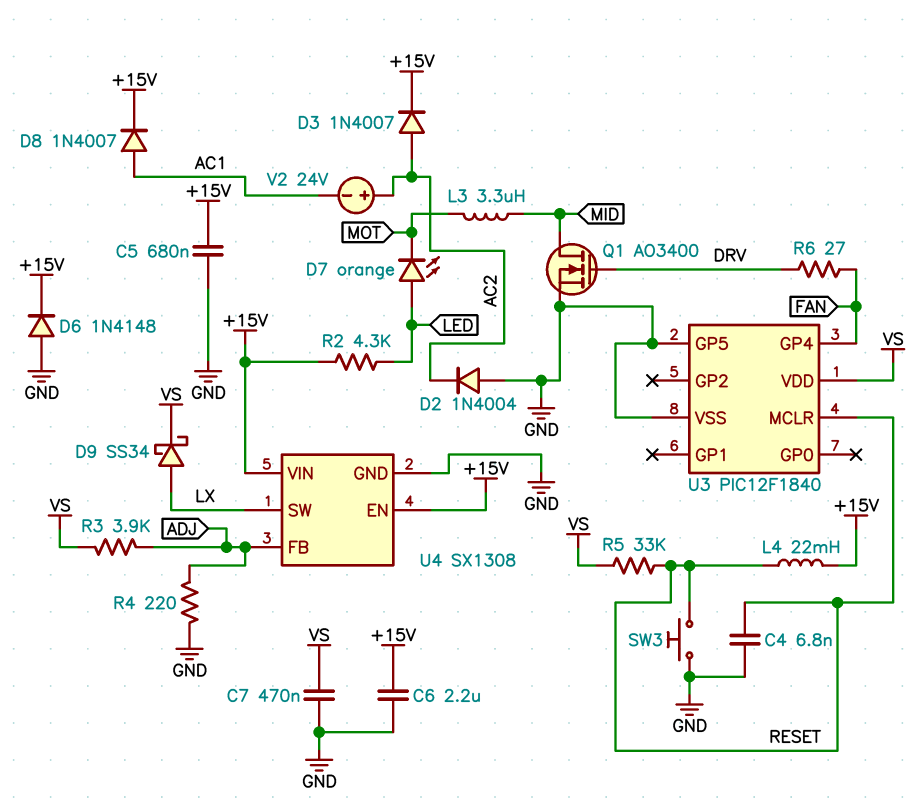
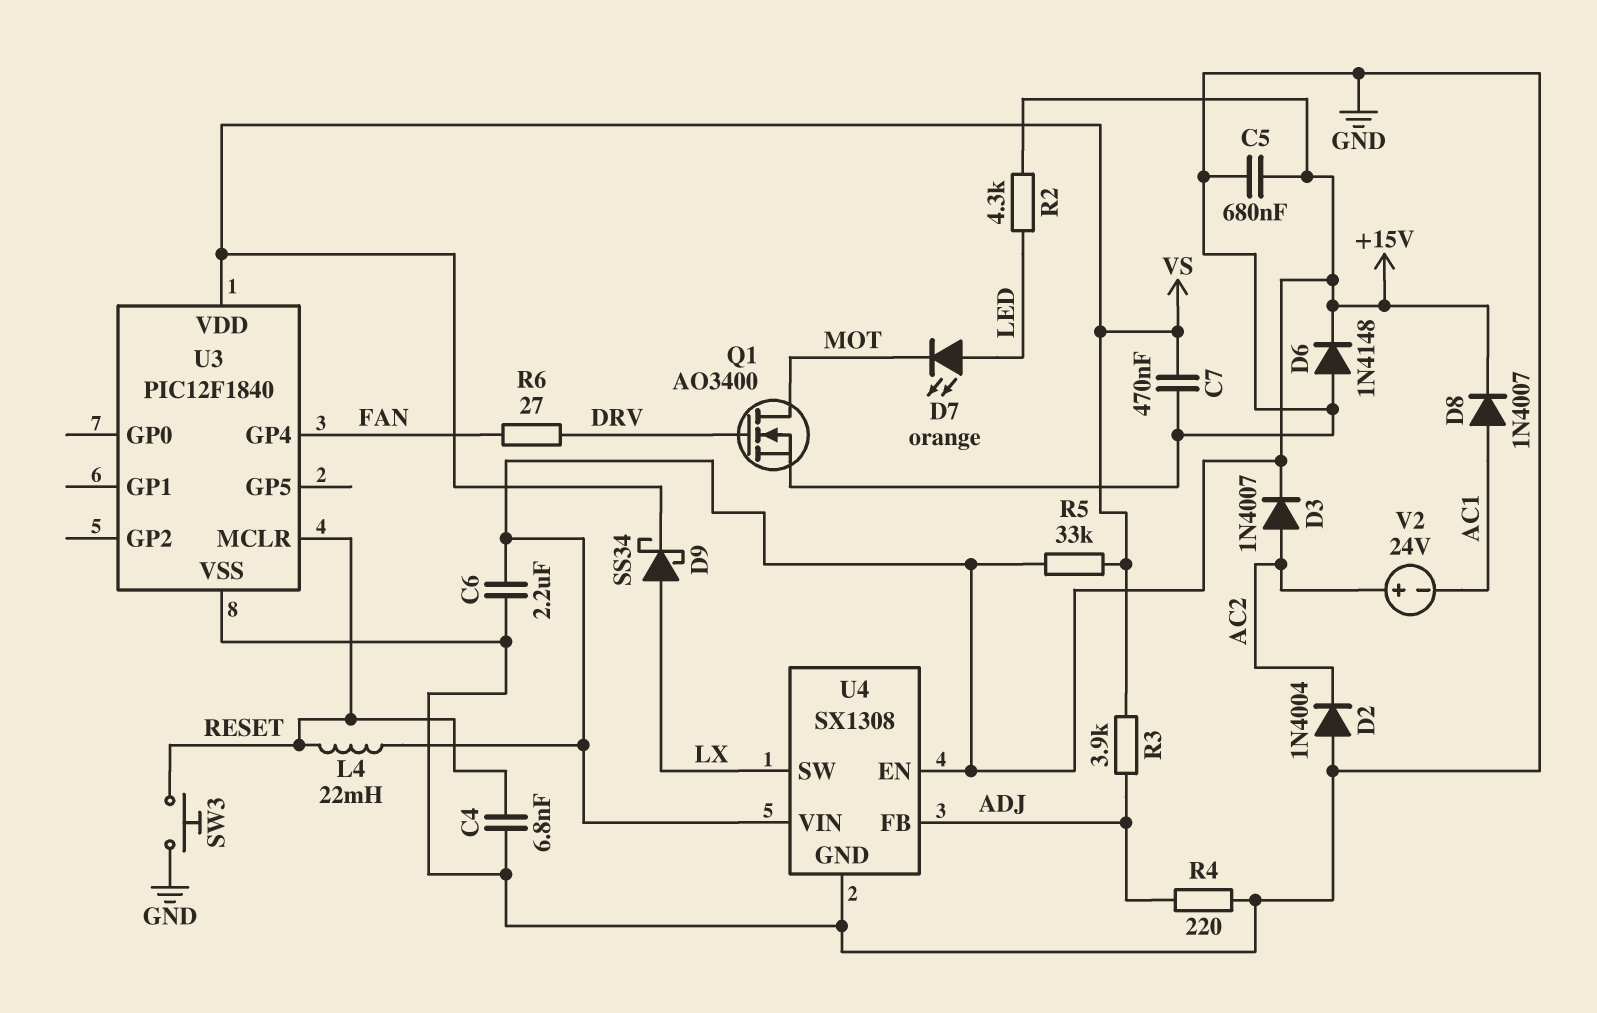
L3: 3.3uH (MID, MOT) -> none
Q1: NMOS AO3400 (G DRV, D MID, S GND) -> NMOS AO3400 (G DRV, D MOT, S GND)
R5: 33k (RESET, VS) -> 33k (+15V, VS)
U3 pin GP5: GND -> none

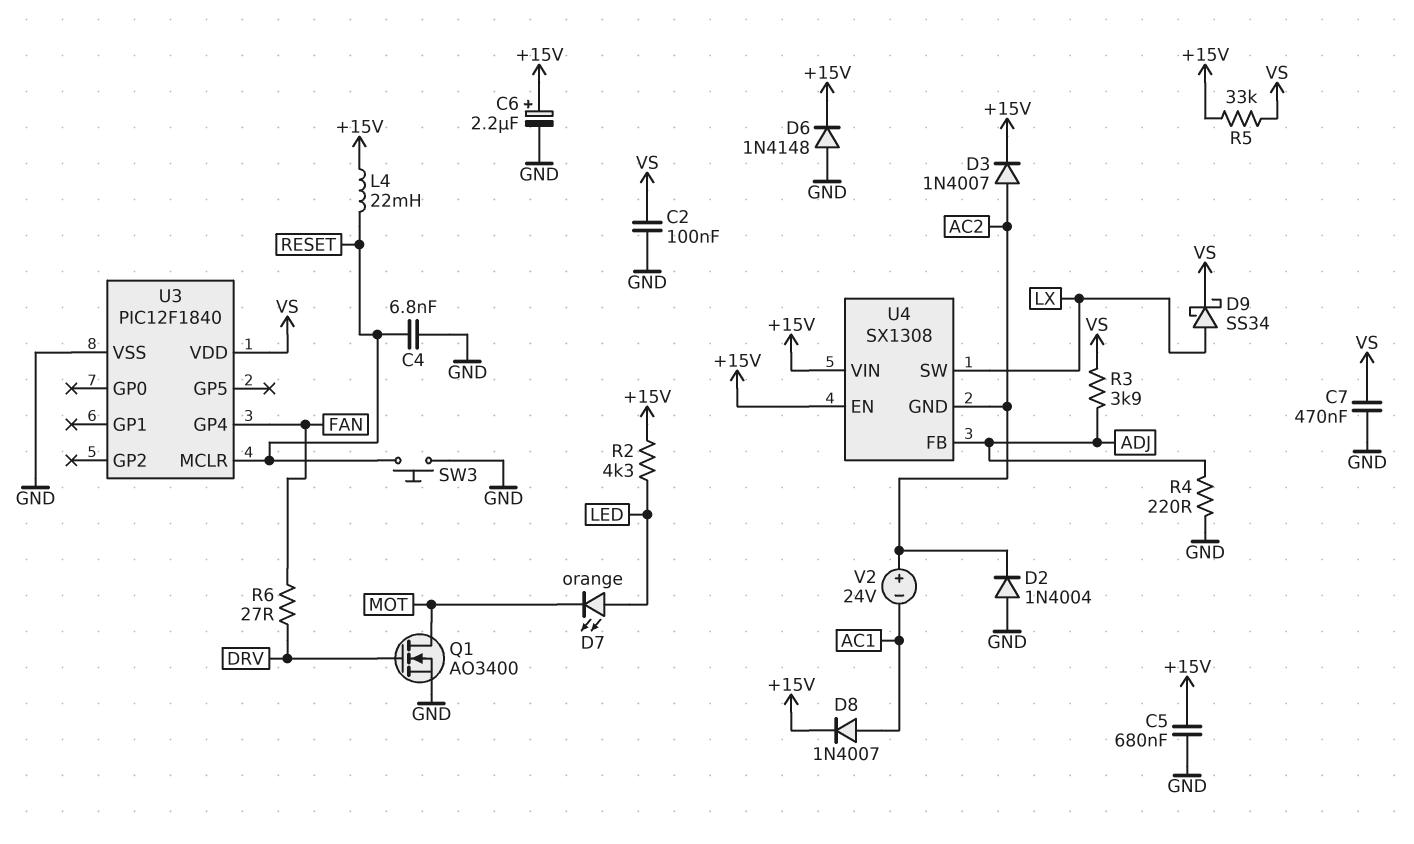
C2: none -> 100nF (GND, VS)
C6: 2.2uF (+15V, GND) -> 2.2uF (plus +15V, minus GND)
U4 pin GND: GND -> AC2

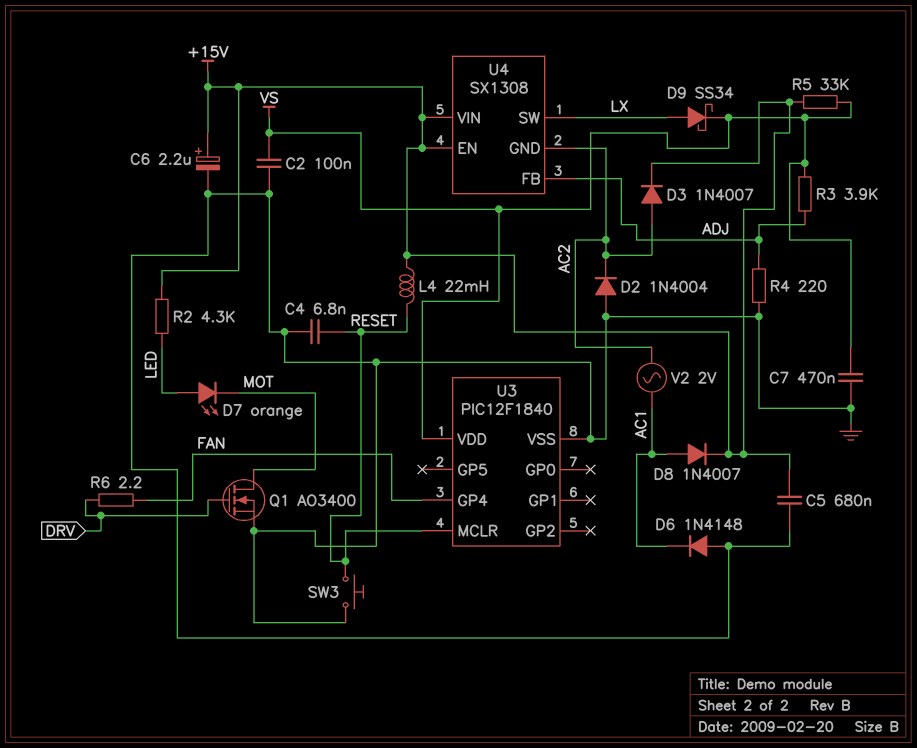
D6: diode 1N4148 (A GND, K +15V) -> diode 1N4148 (A GND, K AC1)
R6: 27 (DRV, FAN) -> 2.2 (DRV, FAN)
V2: 24V (plus AC2, minus AC1) -> AC 2V (AC1, AC2)

